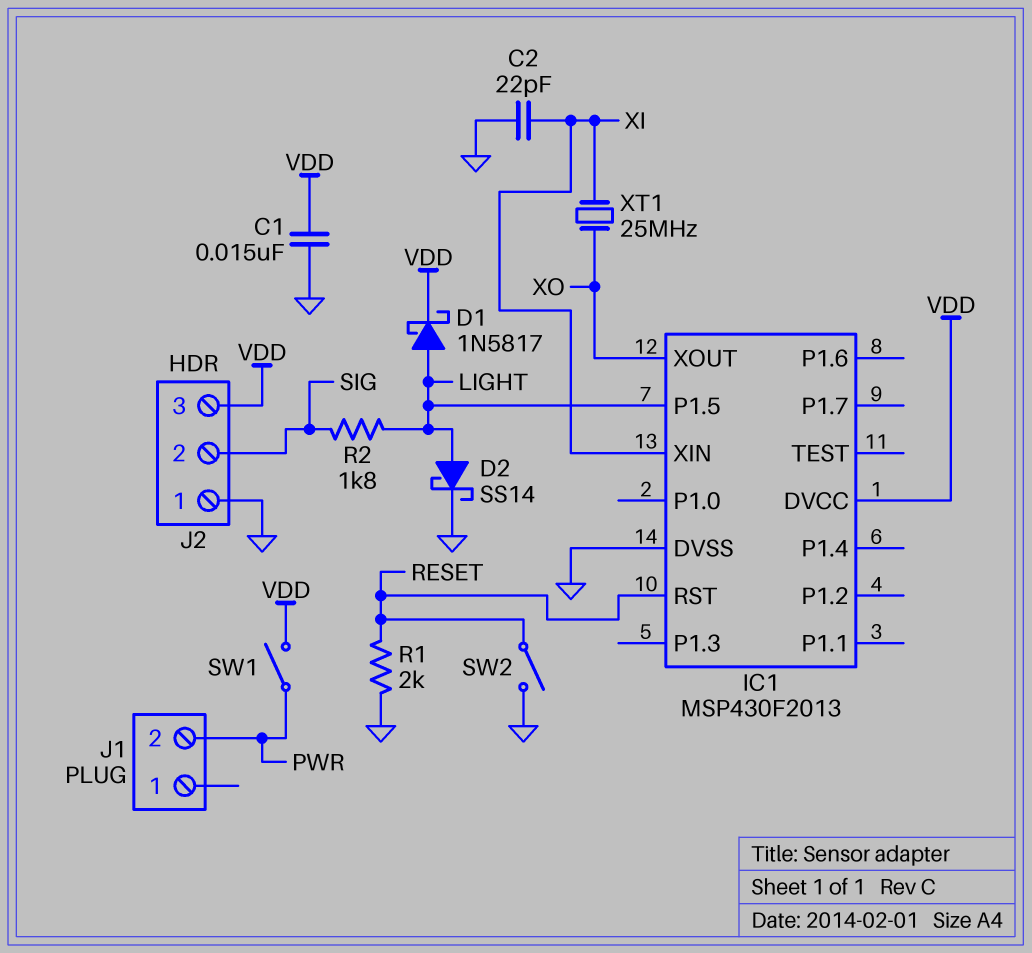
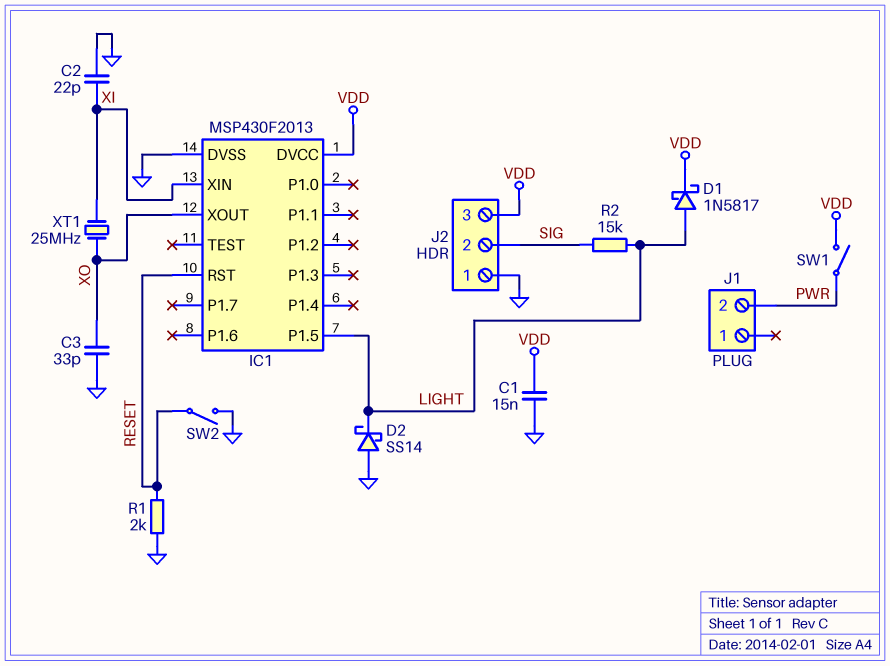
C3: none -> 33pF (GND, XO)
D2: schottky SS14 (A LIGHT, K GND) -> schottky SS14 (A GND, K LIGHT)
R2: 1.8k (LIGHT, SIG) -> 15k (LIGHT, SIG)

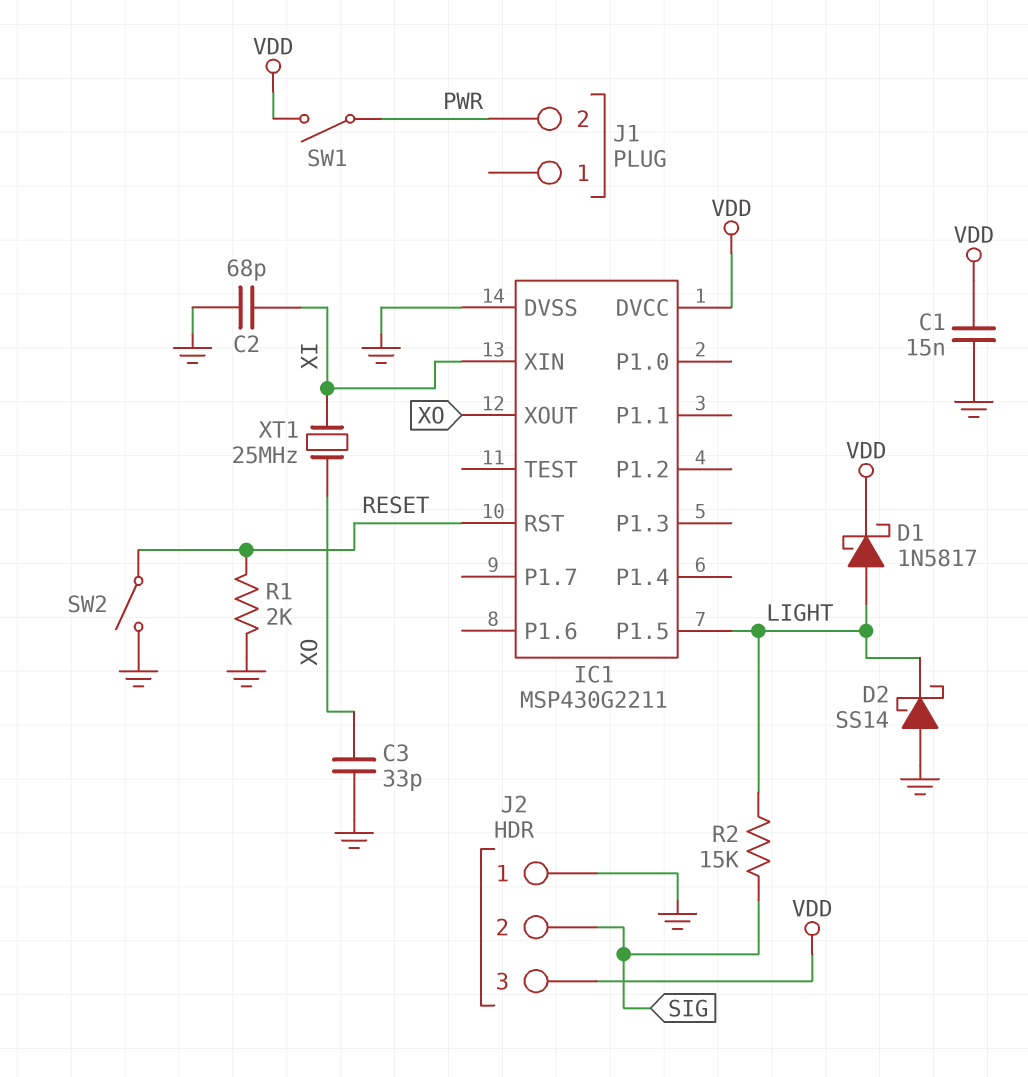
C2: 22pF (GND, XI) -> 68pF (GND, XI)
IC1: MSP430F2013 -> MSP430G2211

